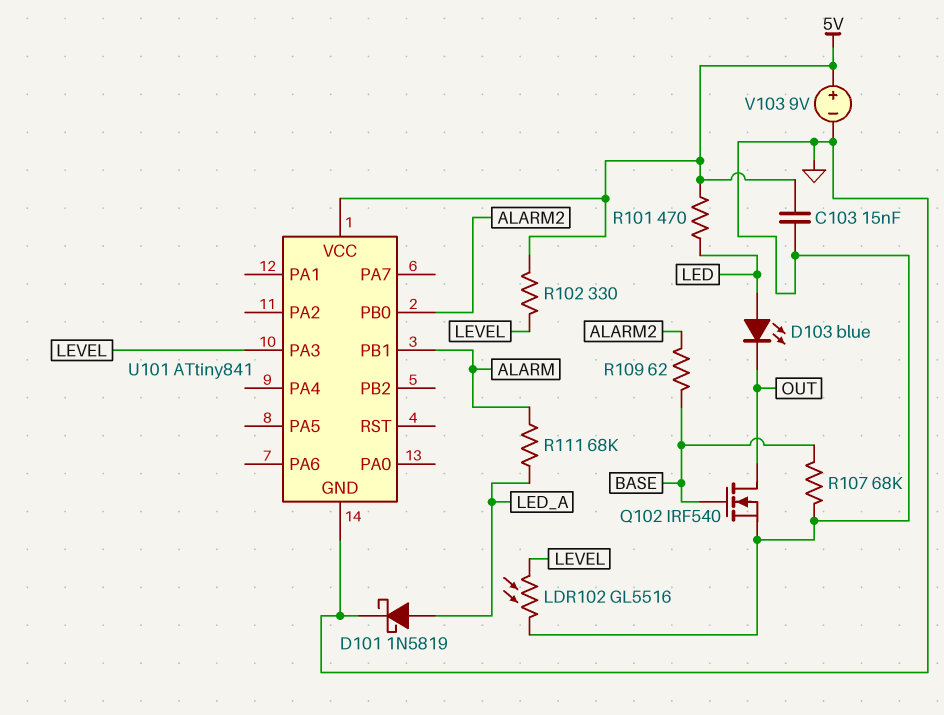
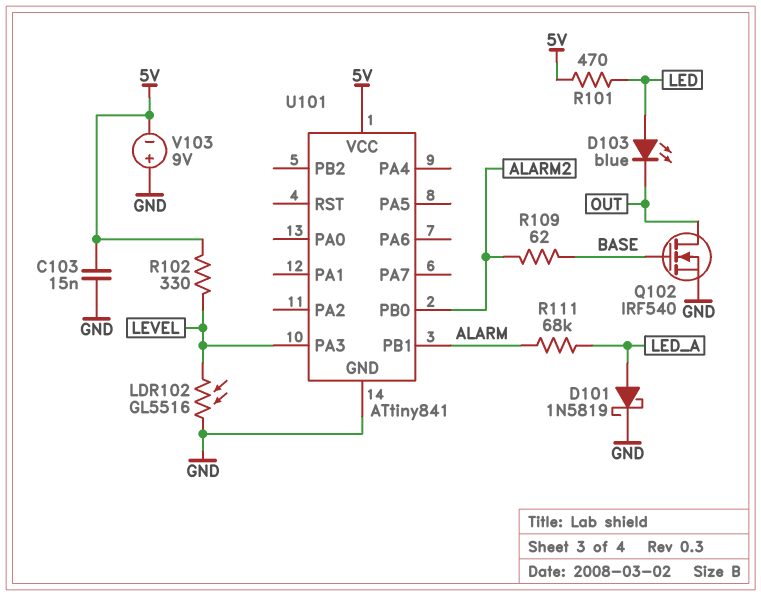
R107: 68k (BASE, GND) -> none
V103: 9V (plus 5V, minus GND) -> 9V (plus GND, minus 5V)

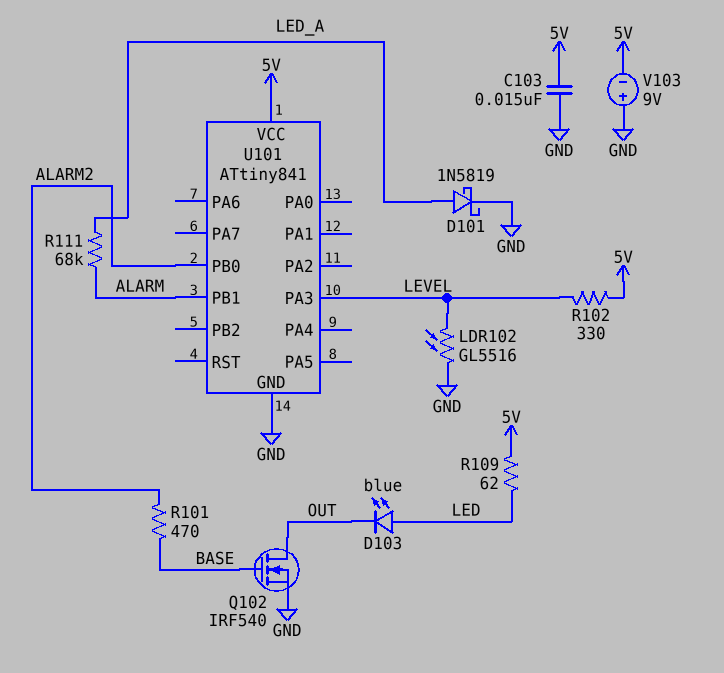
R101: 470 (5V, LED) -> 470 (ALARM2, BASE)
R109: 62 (ALARM2, BASE) -> 62 (5V, LED)

